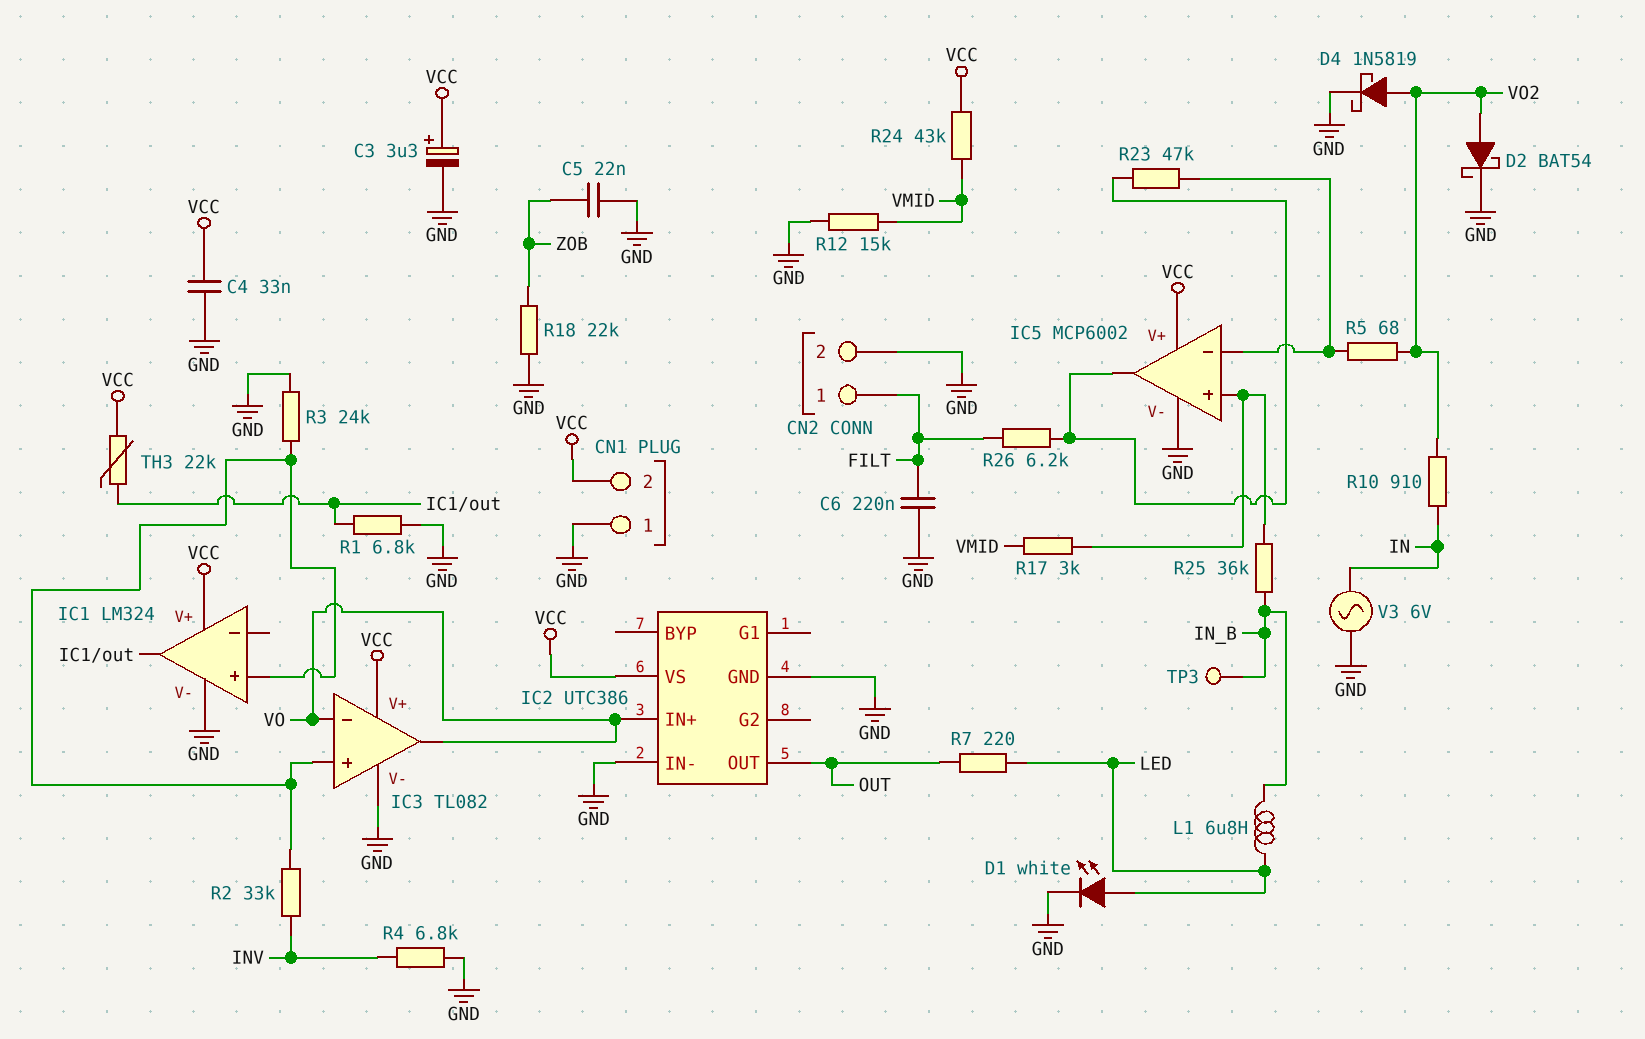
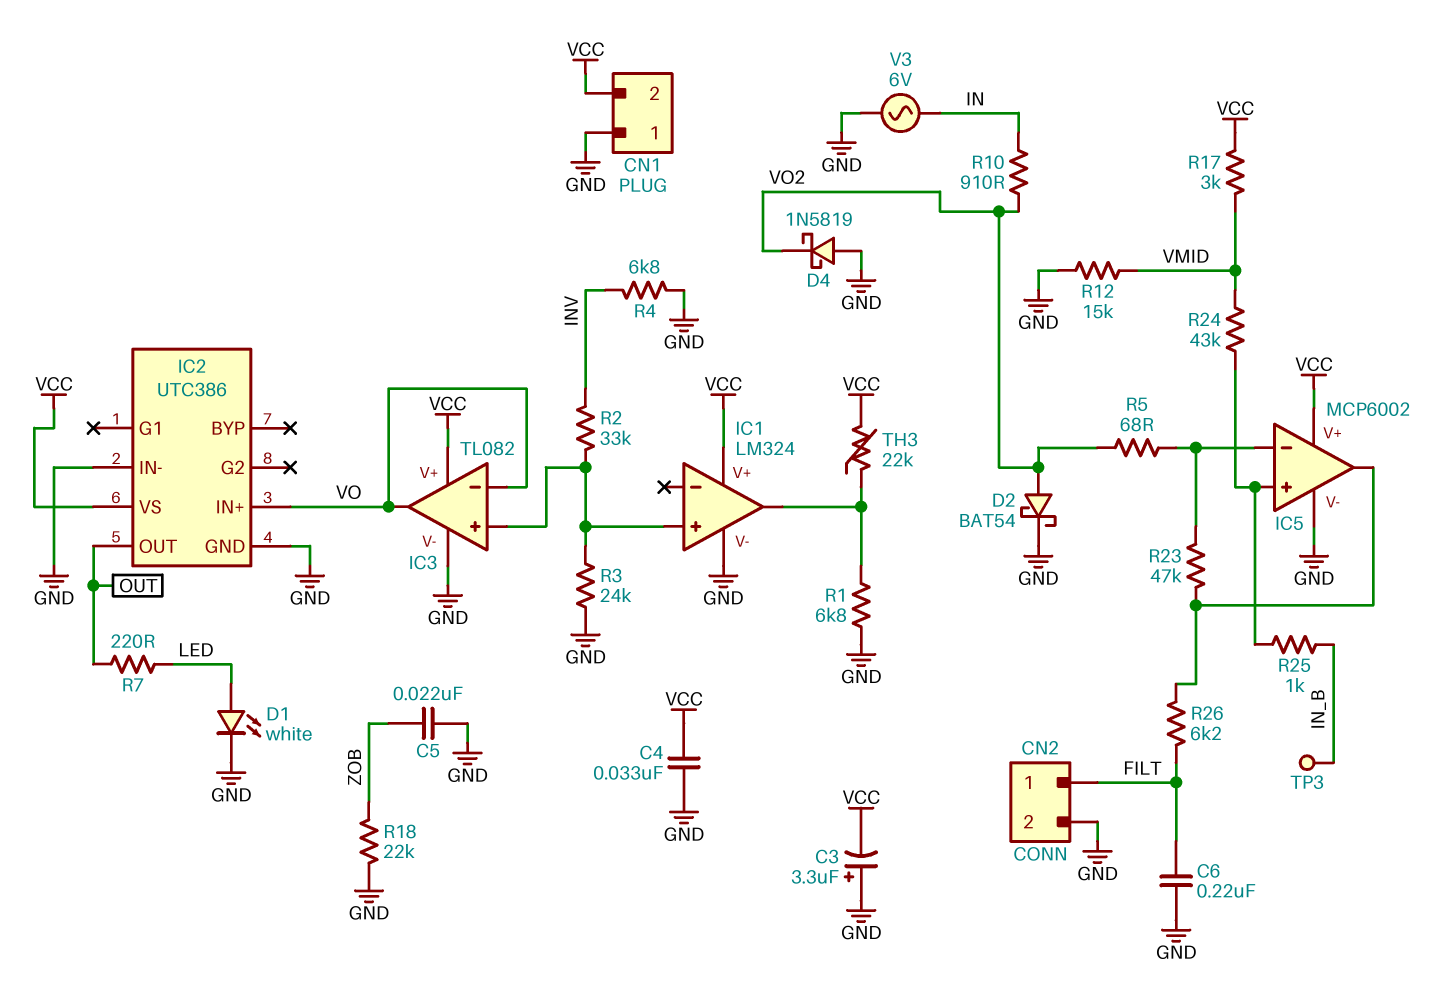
C3: 3.3uF (plus VCC, minus GND) -> 3.3uF (plus GND, minus VCC)
D4: schottky 1N5819 (A VO2, K GND) -> schottky 1N5819 (A GND, K VO2)
L1: 6.8uH (IN_B, LED) -> none
R17: 3k (IC5/in+, VMID) -> 3k (VCC, VMID)
R24: 43k (VCC, VMID) -> 43k (IC5/in+, VMID)
R25: 36k (IC5/in+, IN_B) -> 1k (IC5/in+, IN_B)

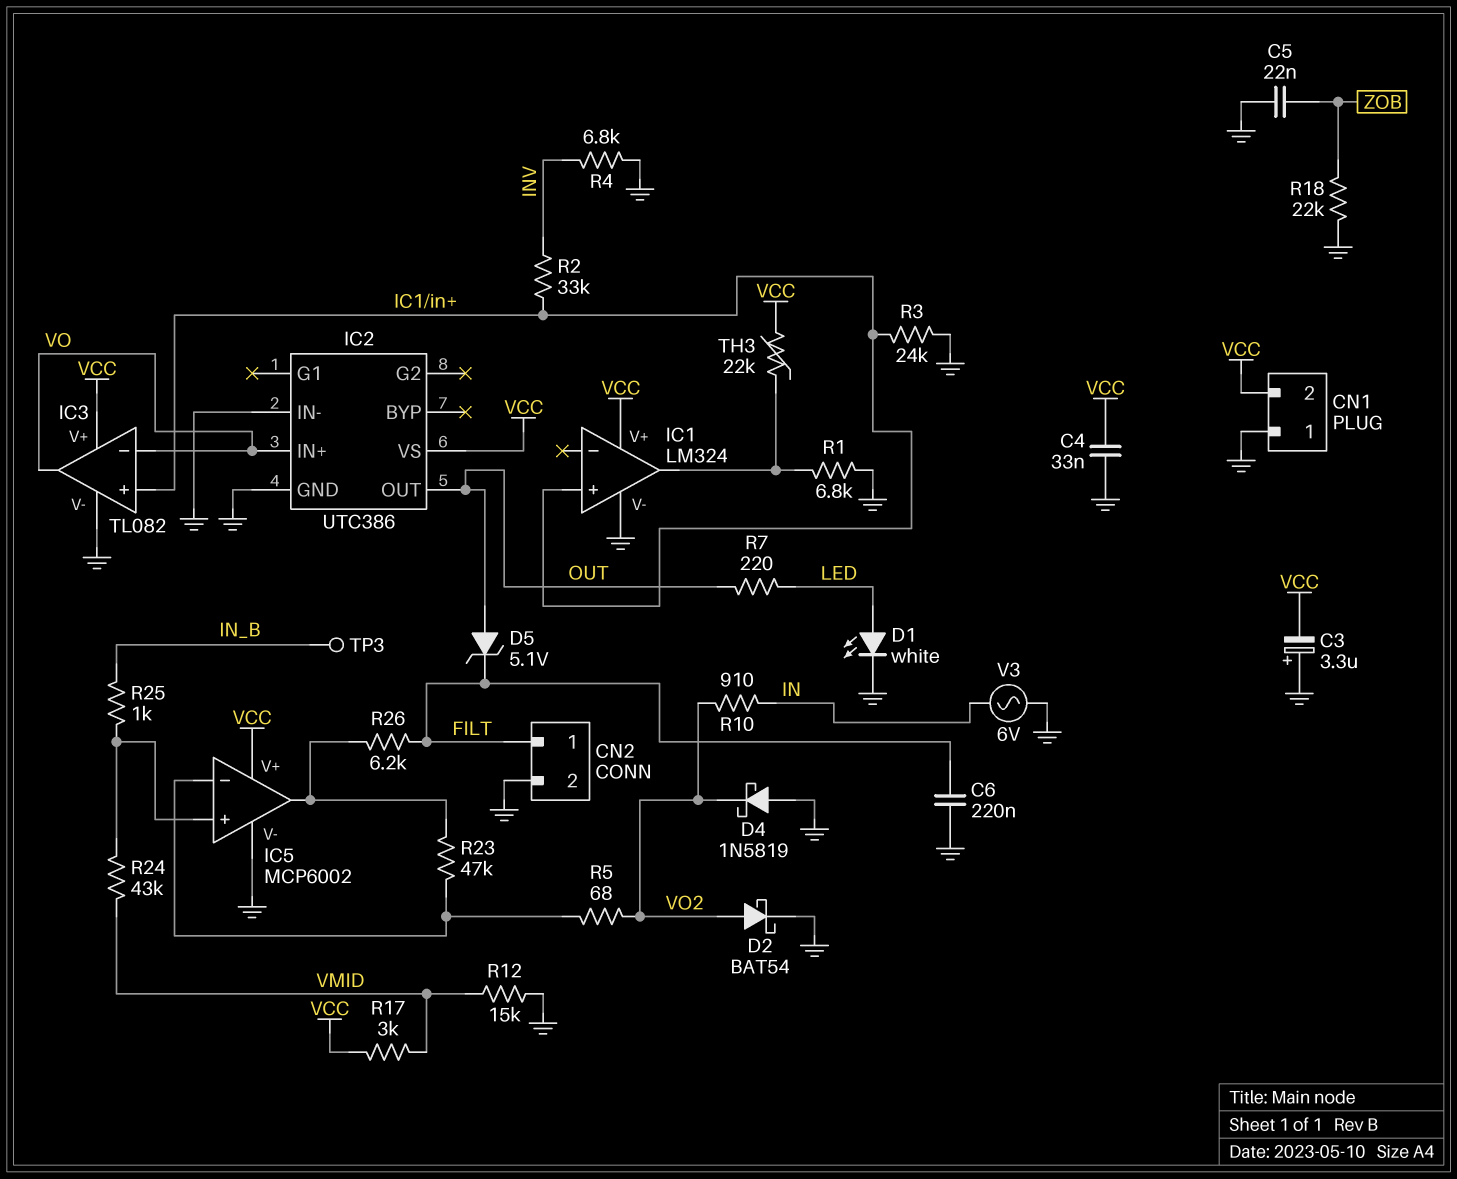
D5: none -> zener 5.1V (A OUT, K FILT)

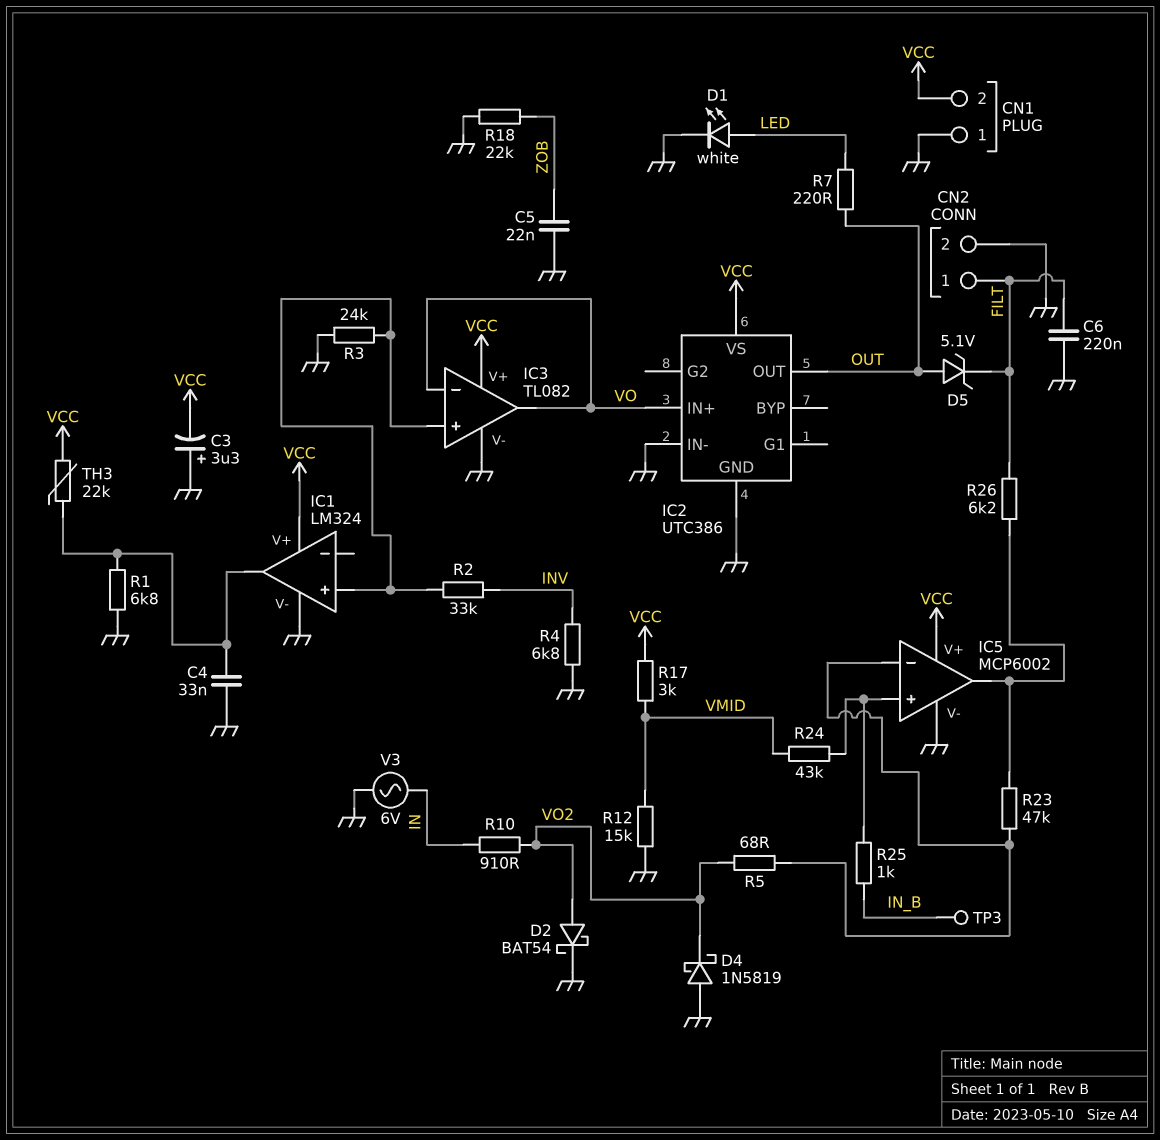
C4: 33nF (GND, VCC) -> 33nF (GND, IC1/out)

